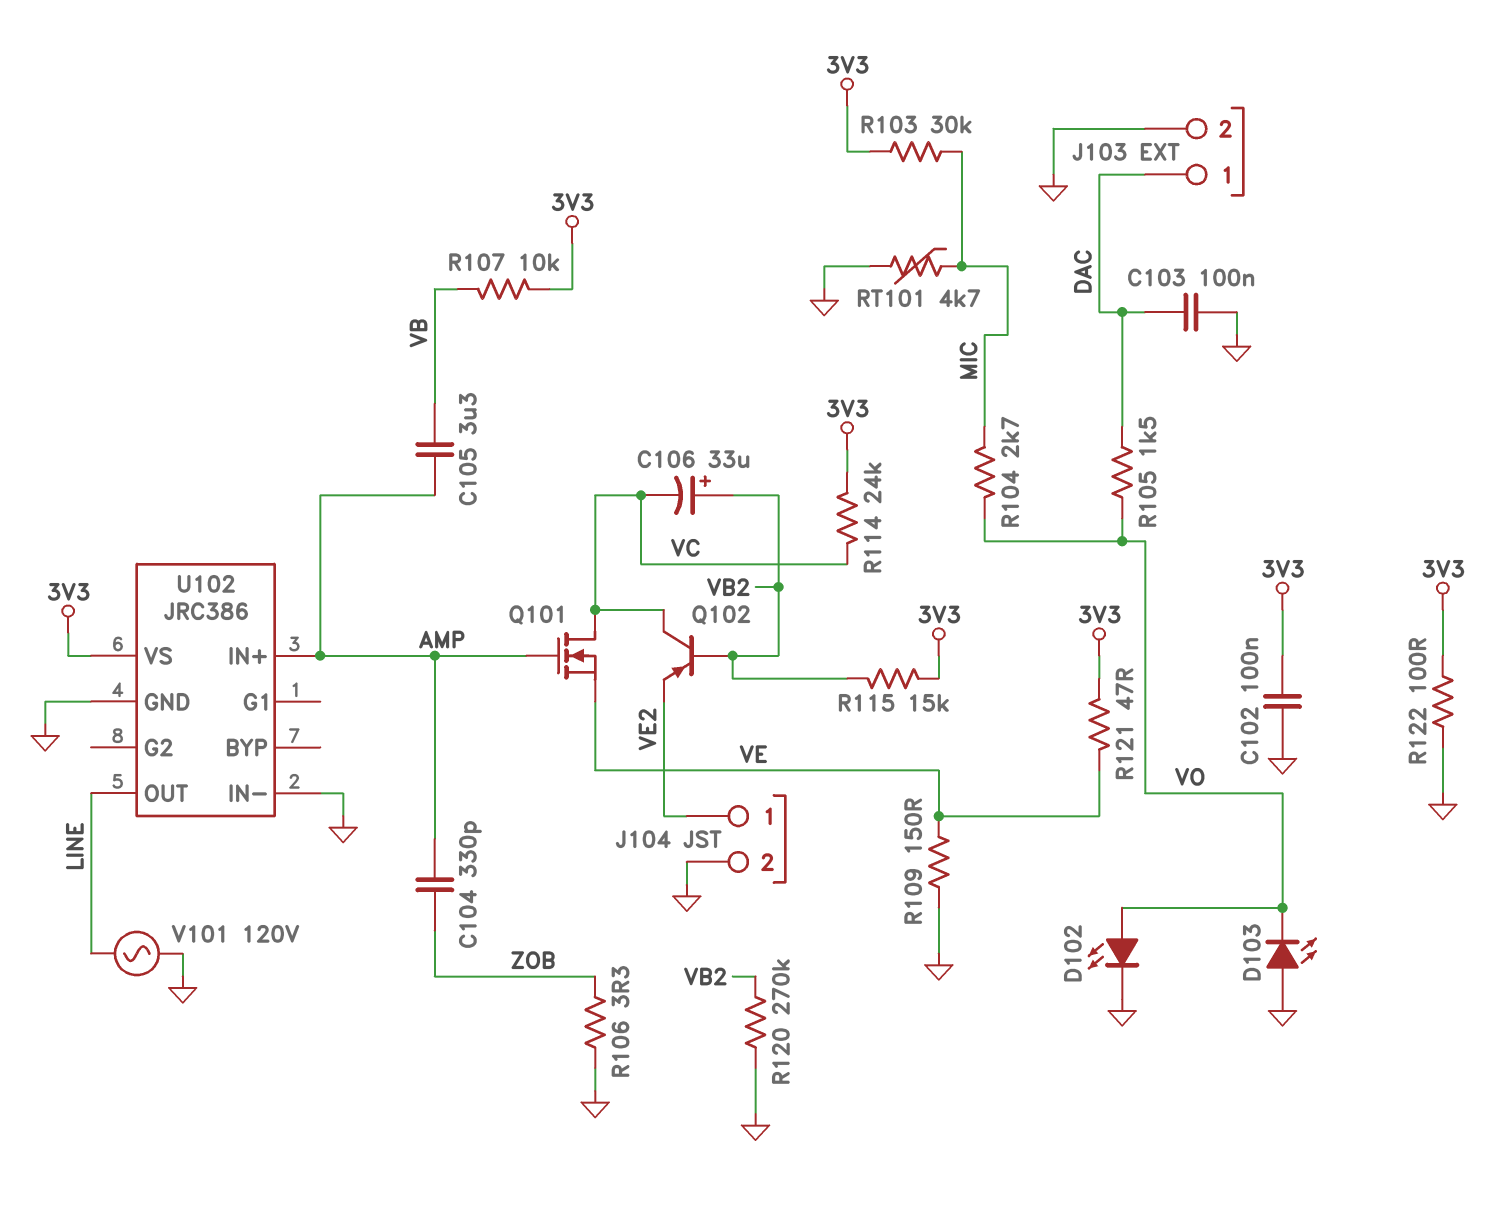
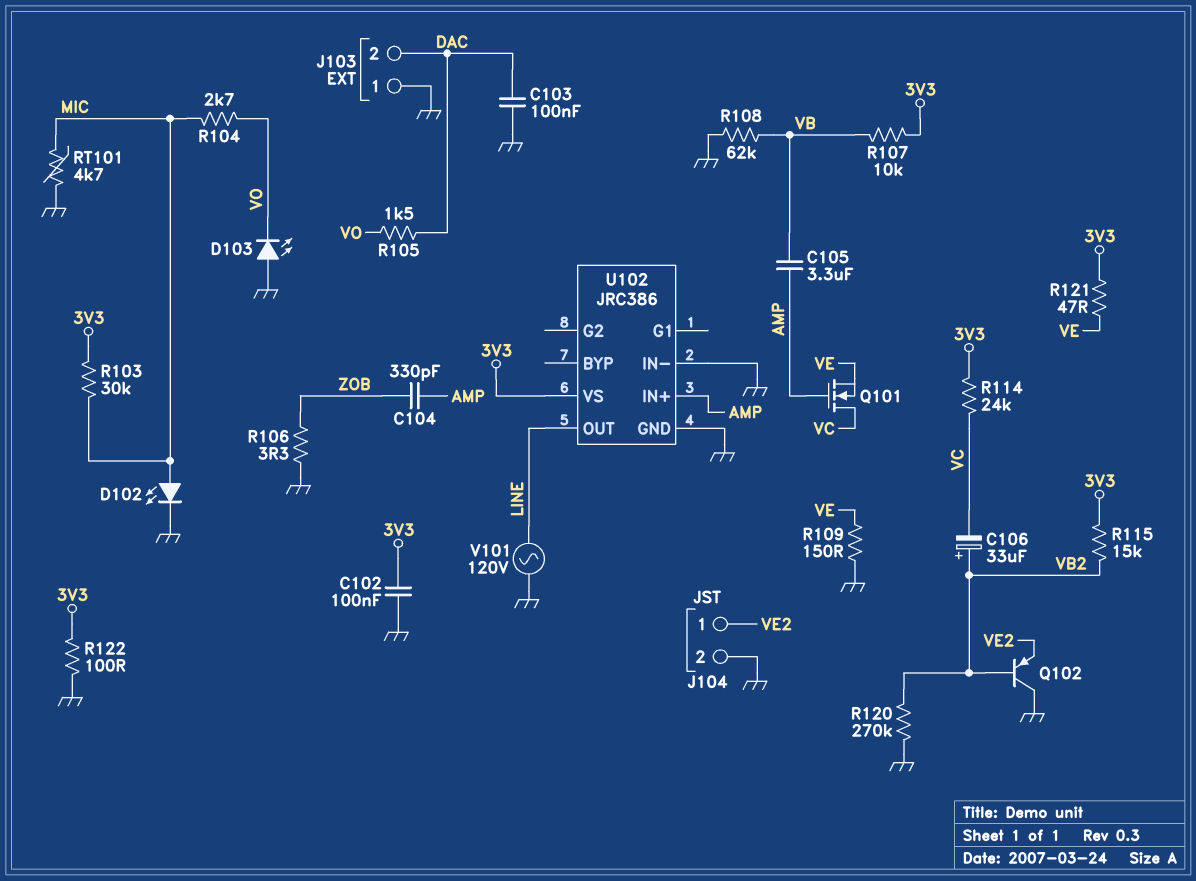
D102: LED (A VO, K GND) -> LED (A MIC, K GND)
J103 pin 1: DAC -> GND
J103 pin 2: GND -> DAC
Q102: PNP (B VB2, C VC, E VE2) -> PNP (B VB2, C GND, E VE2)
R108: none -> 62k (GND, VB)

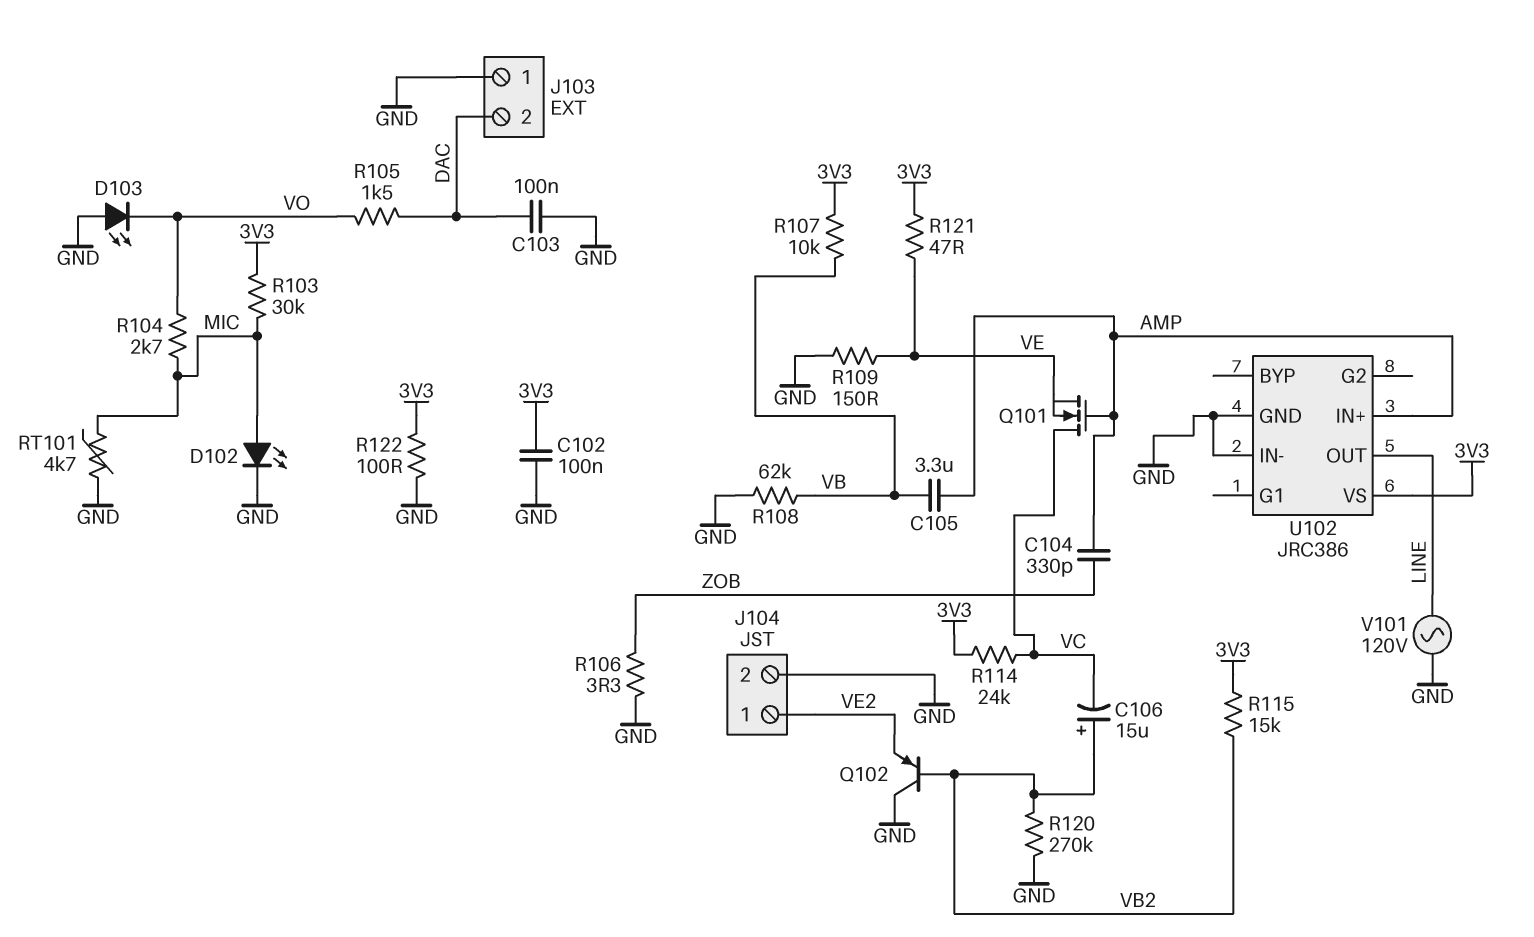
C106: 33uF (plus VB2, minus VC) -> 15uF (plus VB2, minus VC)

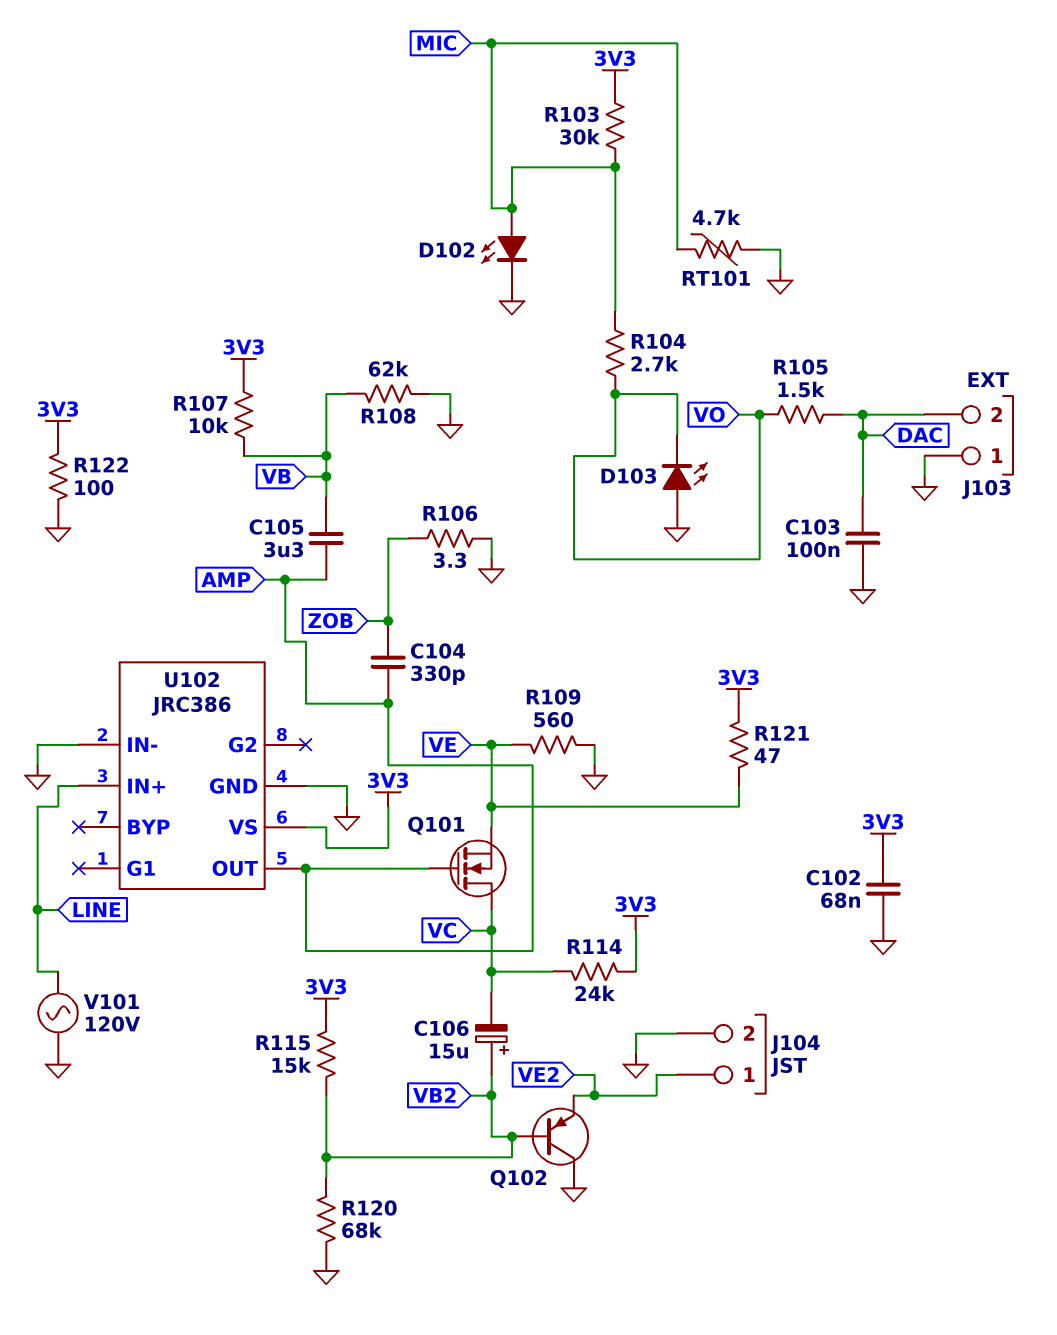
C102: 100nF (3V3, GND) -> 68nF (3V3, GND)
R109: 150 (GND, VE) -> 560 (GND, VE)
R120: 270k (GND, VB2) -> 68k (GND, VB2)
U102 pin IN+: AMP -> LINE
U102 pin OUT: LINE -> AMP

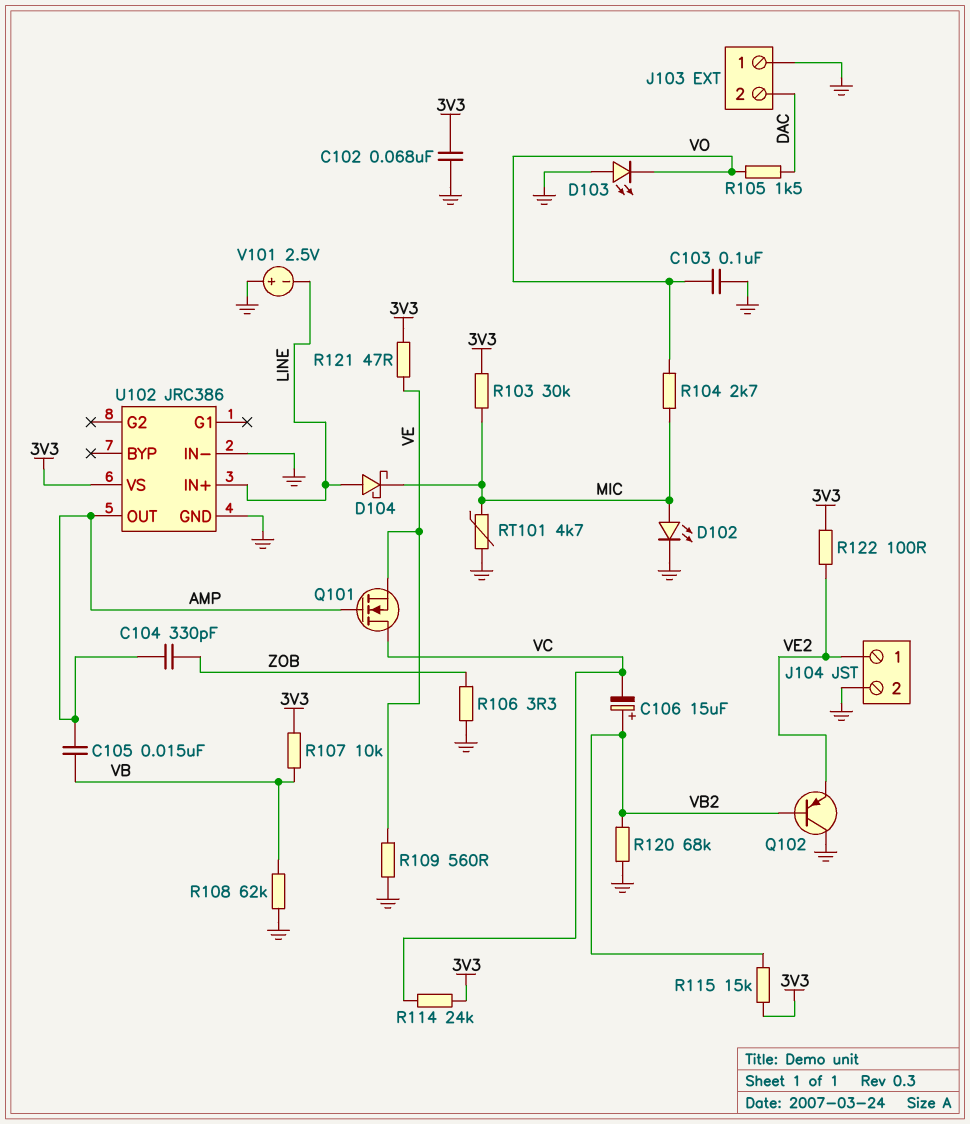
C103: 100nF (DAC, GND) -> 100nF (GND, VO)
C105: 3.3uF (AMP, VB) -> 15nF (AMP, VB)
D104: none -> schottky (A LINE, K MIC)
R122: 100 (3V3, GND) -> 100 (3V3, VE2)
V101: AC 120V (GND, LINE) -> 2.5V (plus GND, minus LINE)

